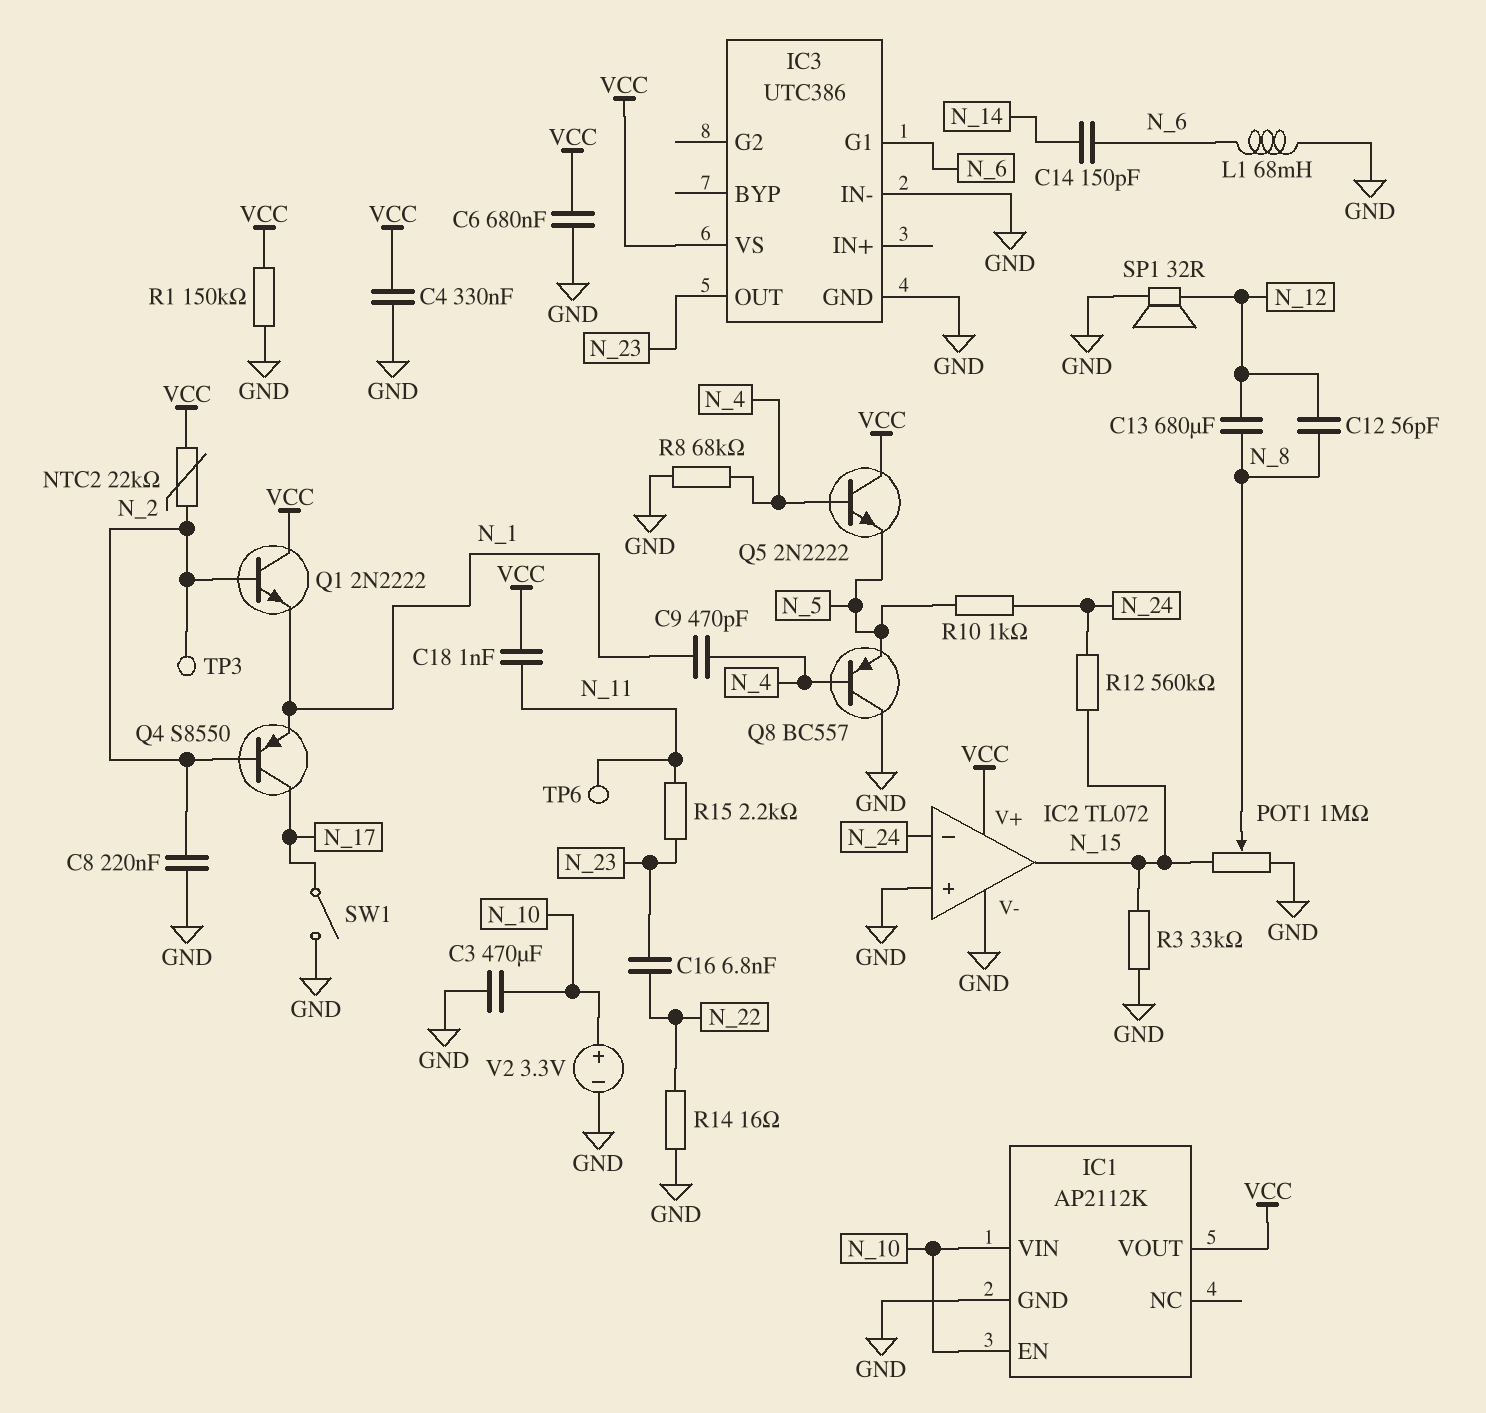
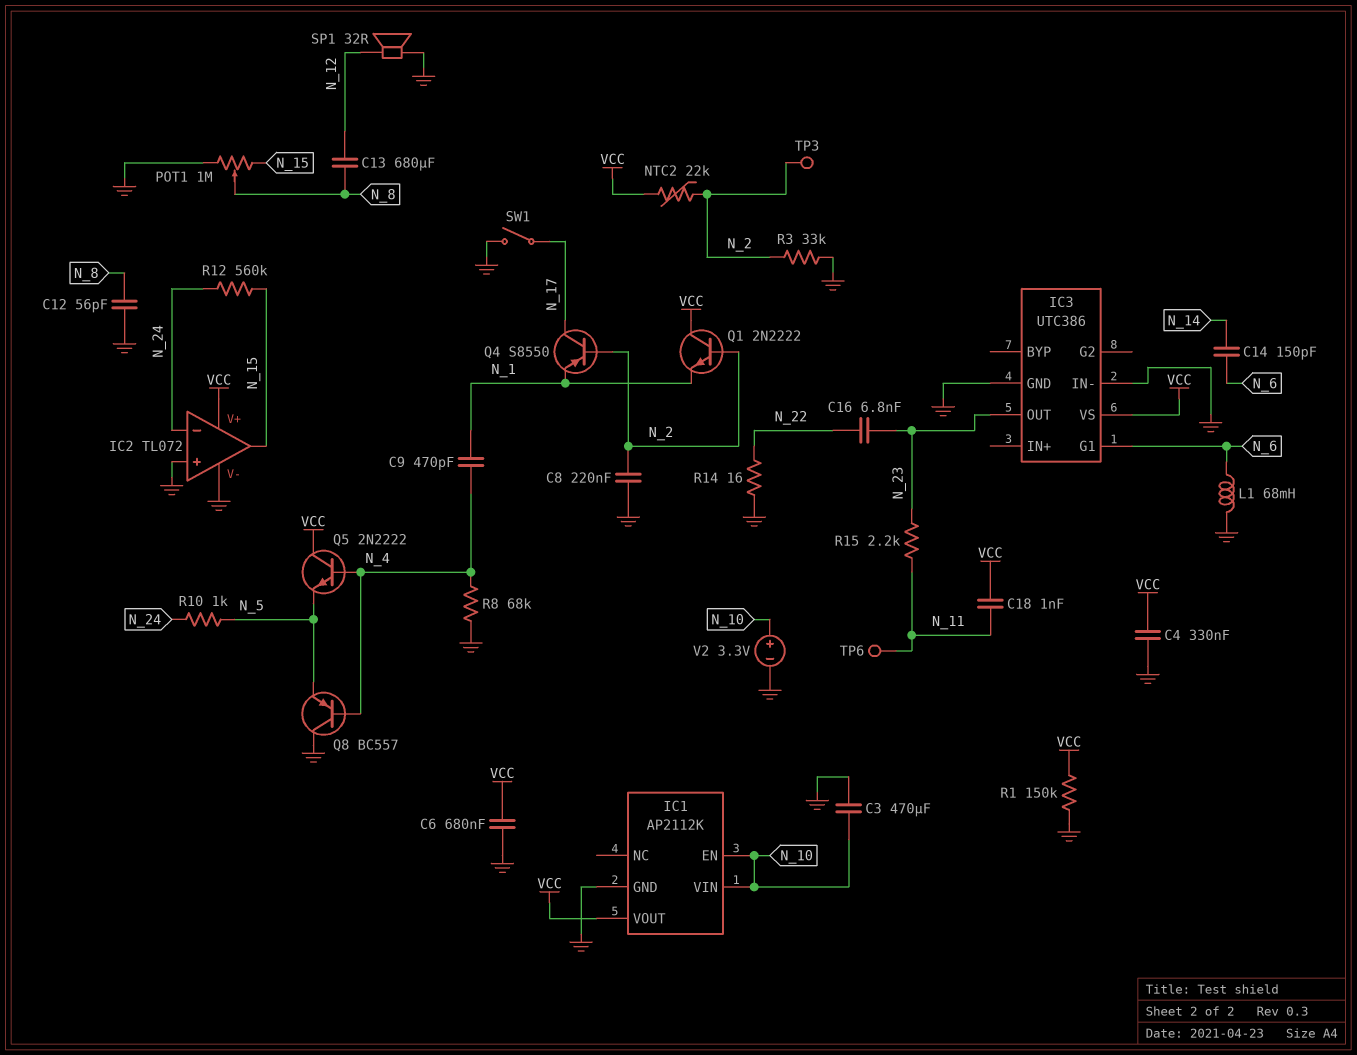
C12: 56pF (N_8, N_12) -> 56pF (GND, N_8)
R3: 33k (GND, N_15) -> 33k (GND, N_2)

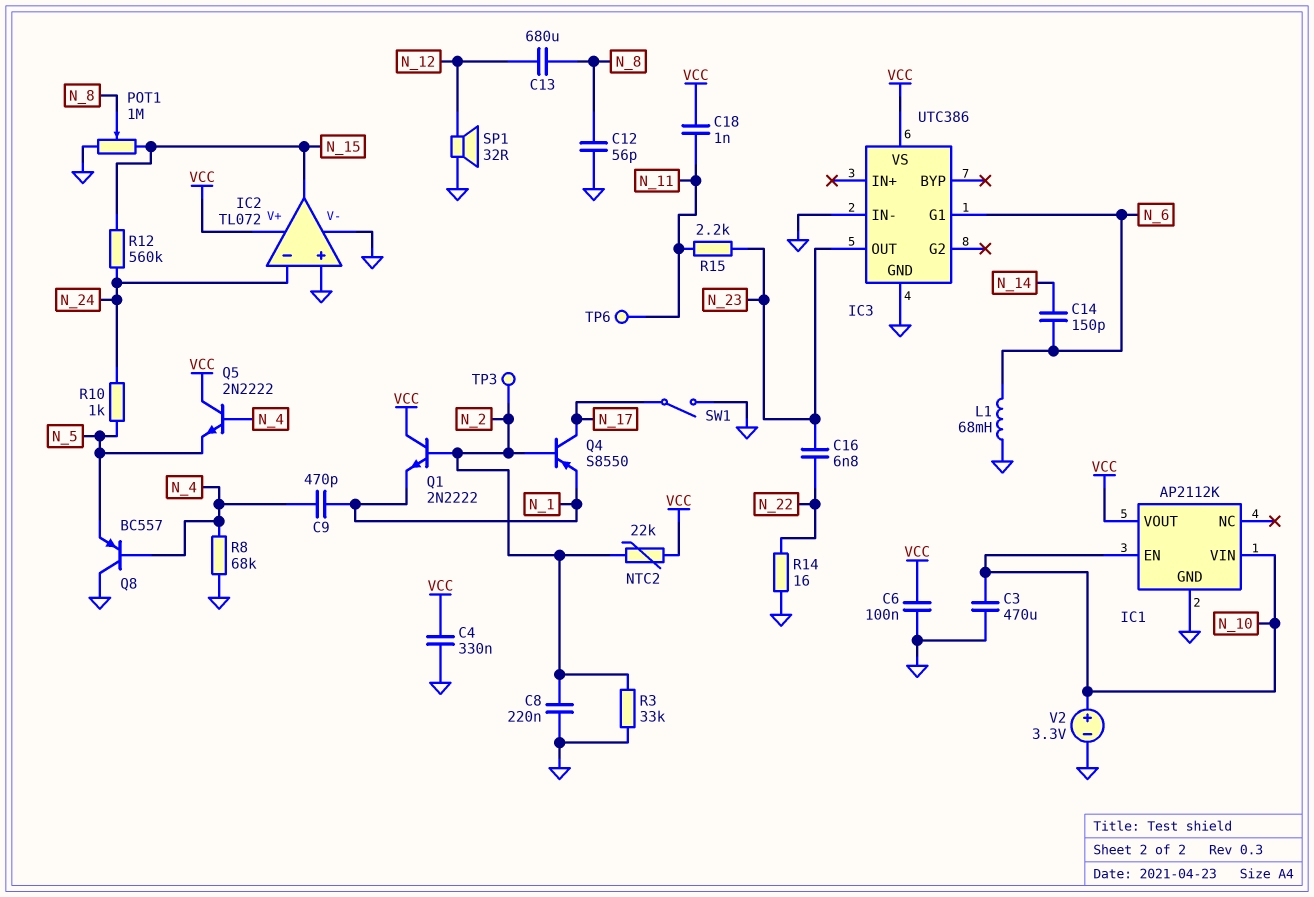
C6: 680nF (GND, VCC) -> 100nF (GND, VCC)
R1: 150k (GND, VCC) -> none

